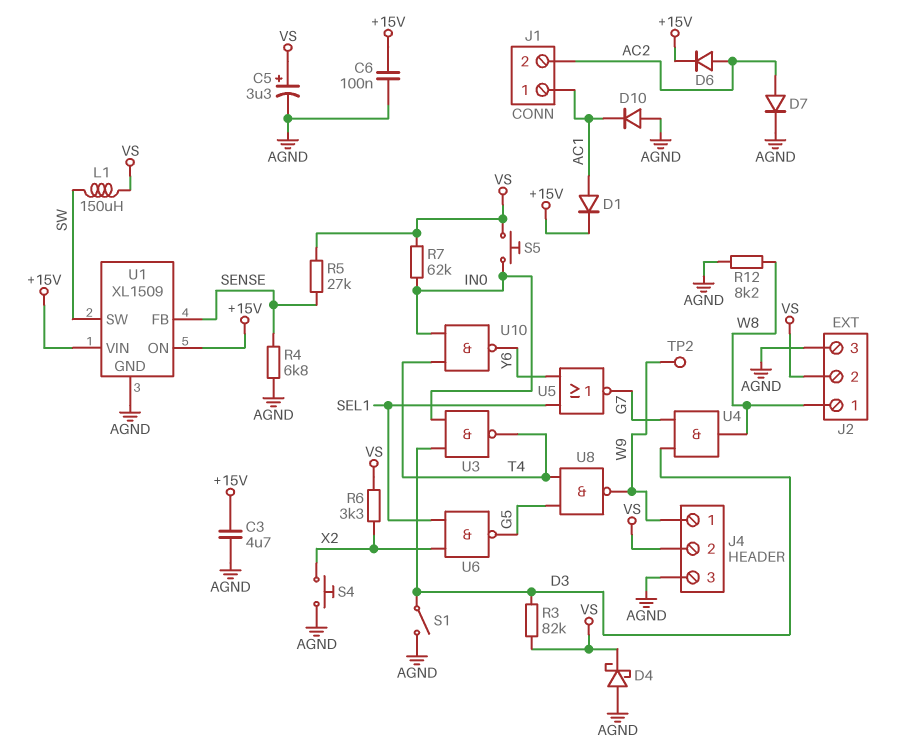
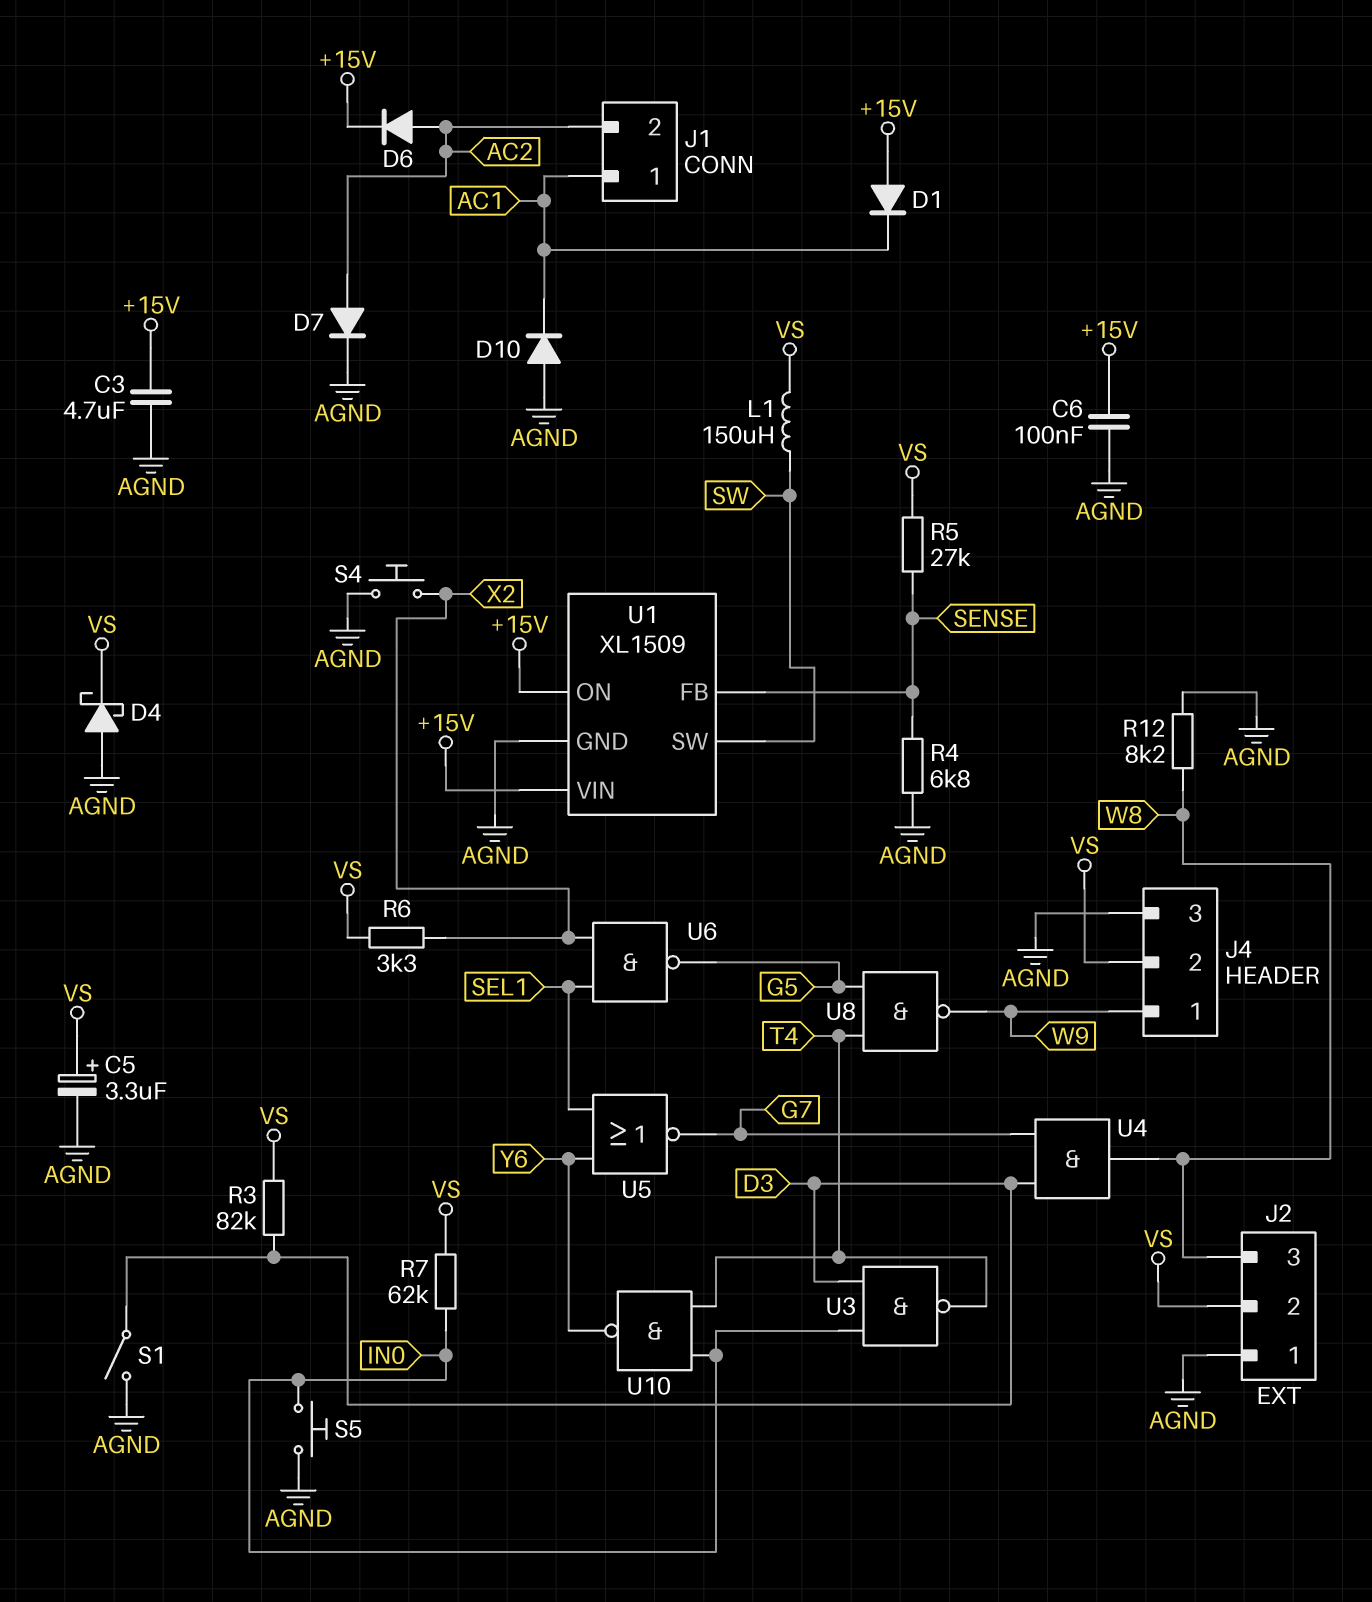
D1: diode (A AC1, K +15V) -> diode (A +15V, K AC1)
J2 pin 1: W8 -> AGND
J2 pin 3: AGND -> W8
S5: button (IN0, VS) -> button (AGND, IN0)
TP2: test point (W9) -> none

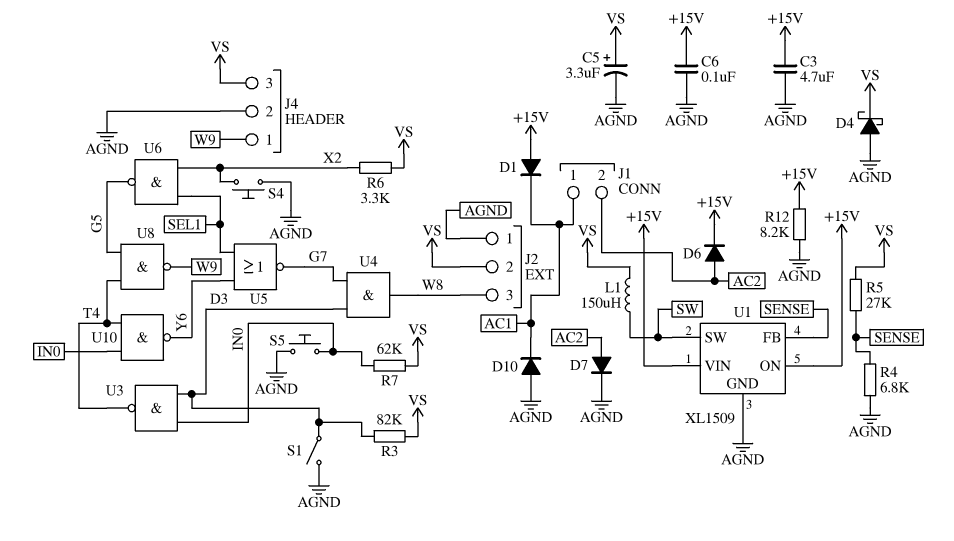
J4 pin 2: VS -> AGND
J4 pin 3: AGND -> VS
R12: 8.2k (AGND, W8) -> 8.2k (+15V, AGND)

